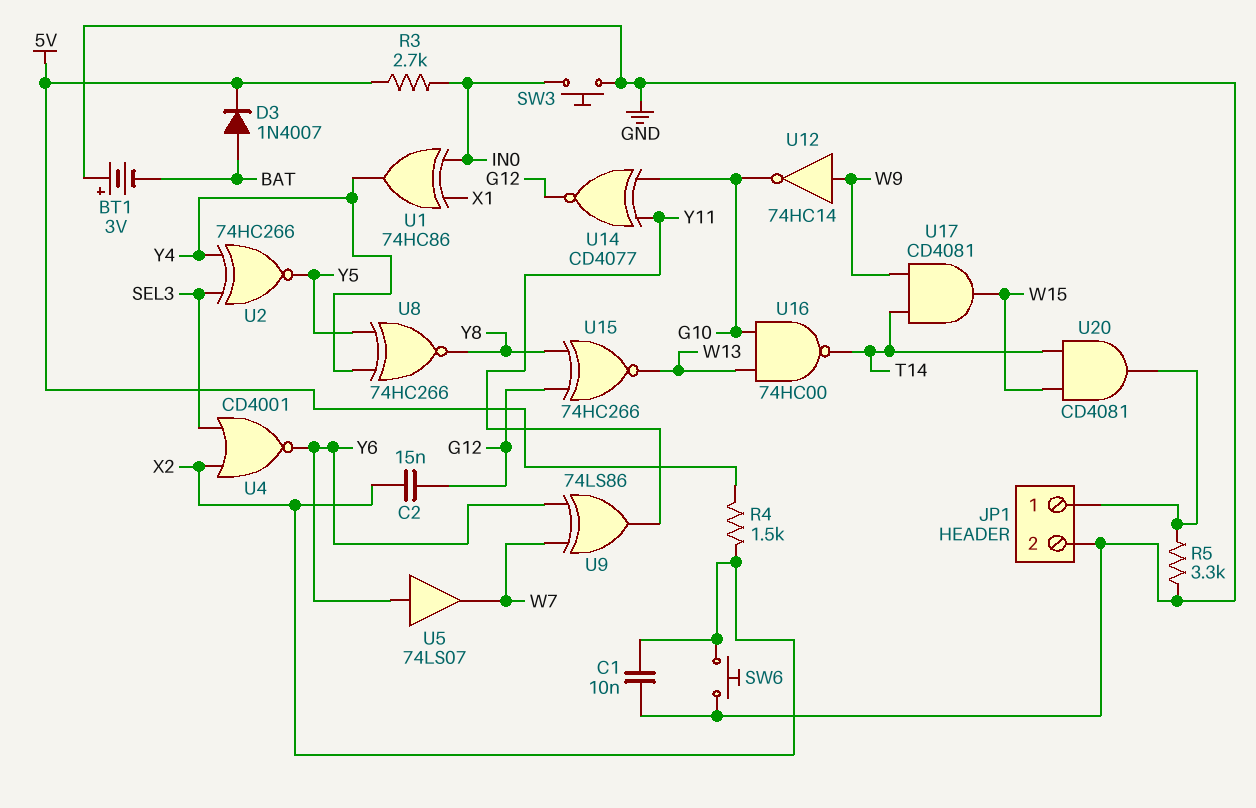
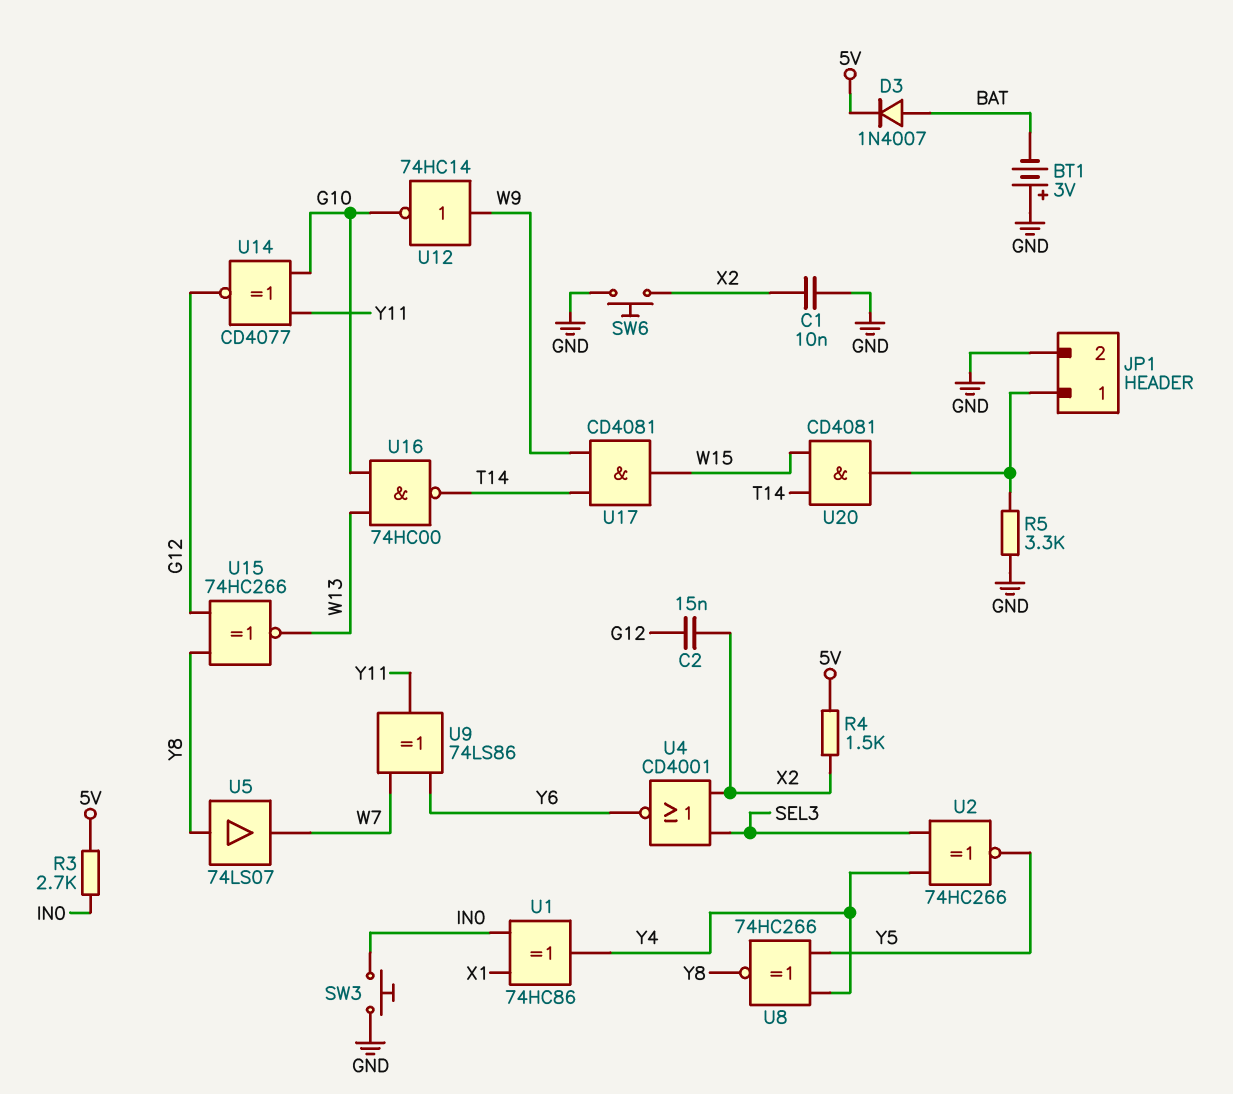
U5: buffer 74LS07 (in Y6, out W7) -> buffer 74LS07 (in Y8, out W7)

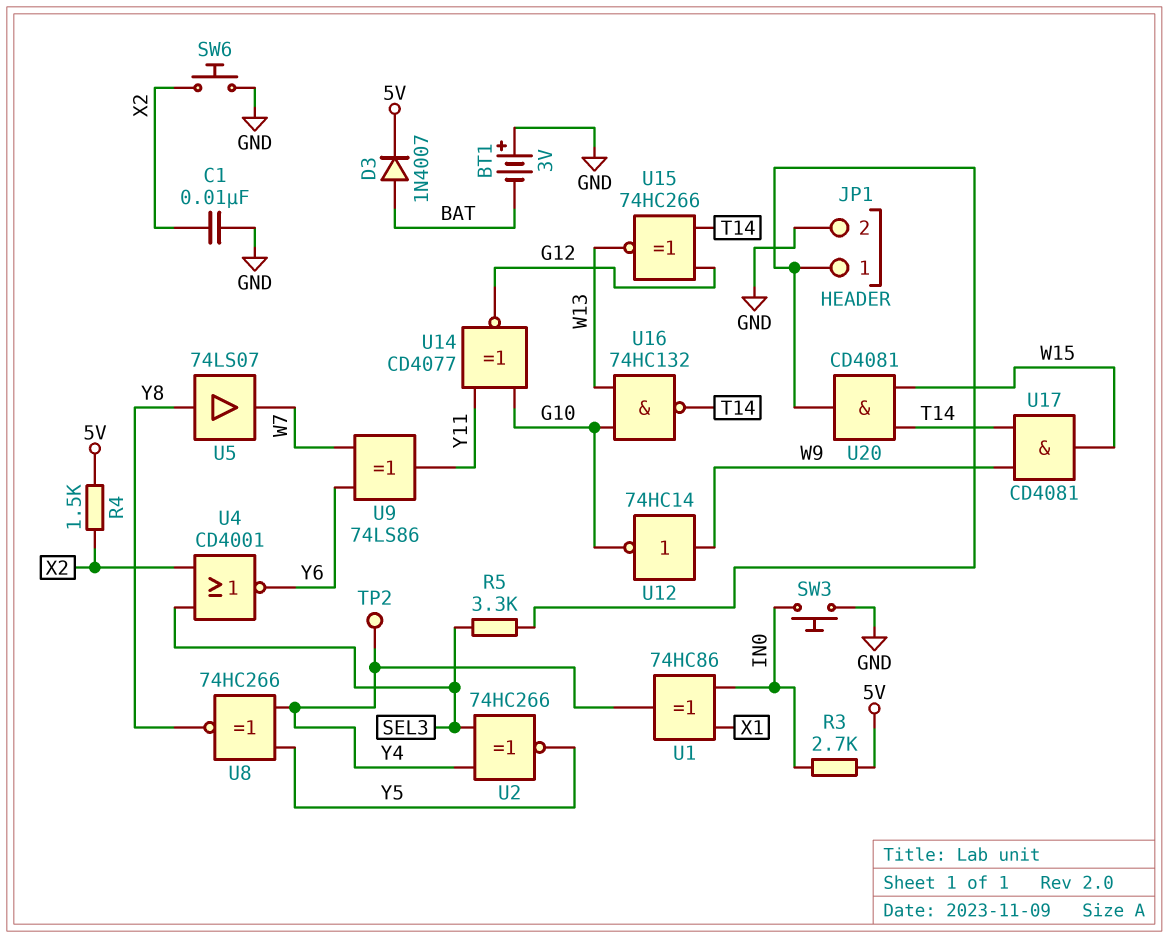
C2: 15nF (G12, X2) -> none
R5: 3.3k (GND, JP1/1) -> 3.3k (JP1/1, SEL3)
TP2: none -> test point (Y4)
U15: XNOR 74HC266 (in G12, in Y8, out W13) -> XNOR 74HC266 (in G12, in T14, out W13)
U16: NAND 74HC00 (in G10, in W13, out T14) -> NAND 74HC132 (in G10, in W13, out T14)

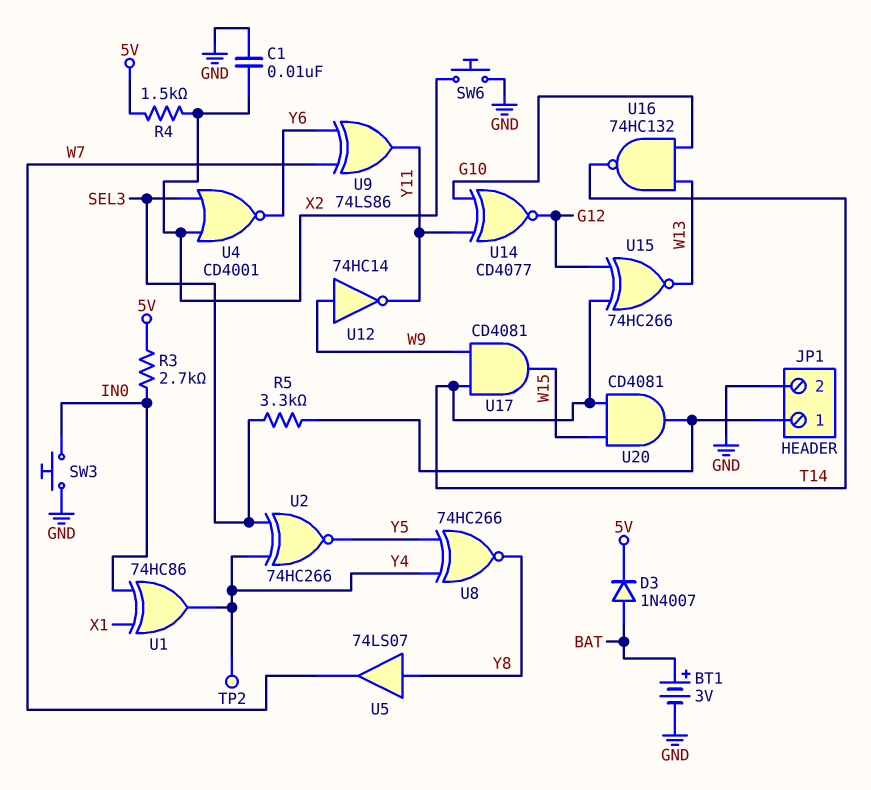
BT1: 3V (plus GND, minus BAT) -> 3V (plus BAT, minus GND)
U12: NOT 74HC14 (in W9, out G10) -> NOT 74HC14 (in W9, out Y11)

